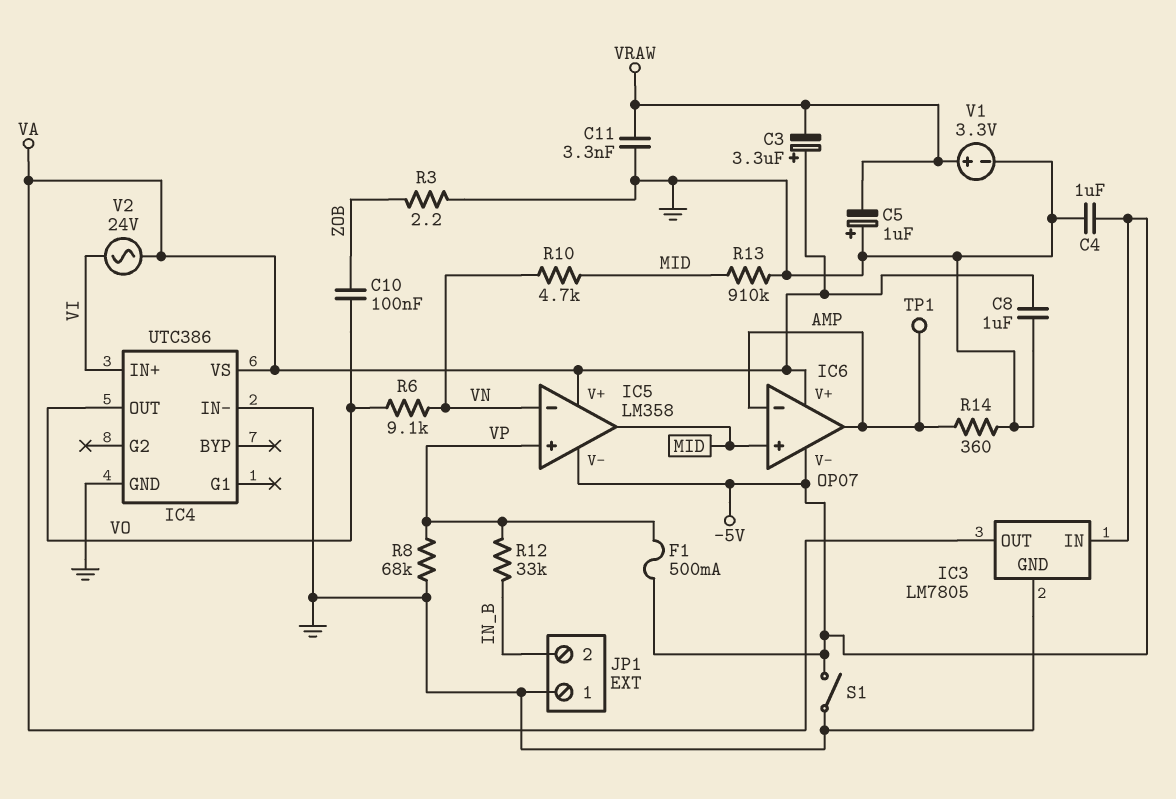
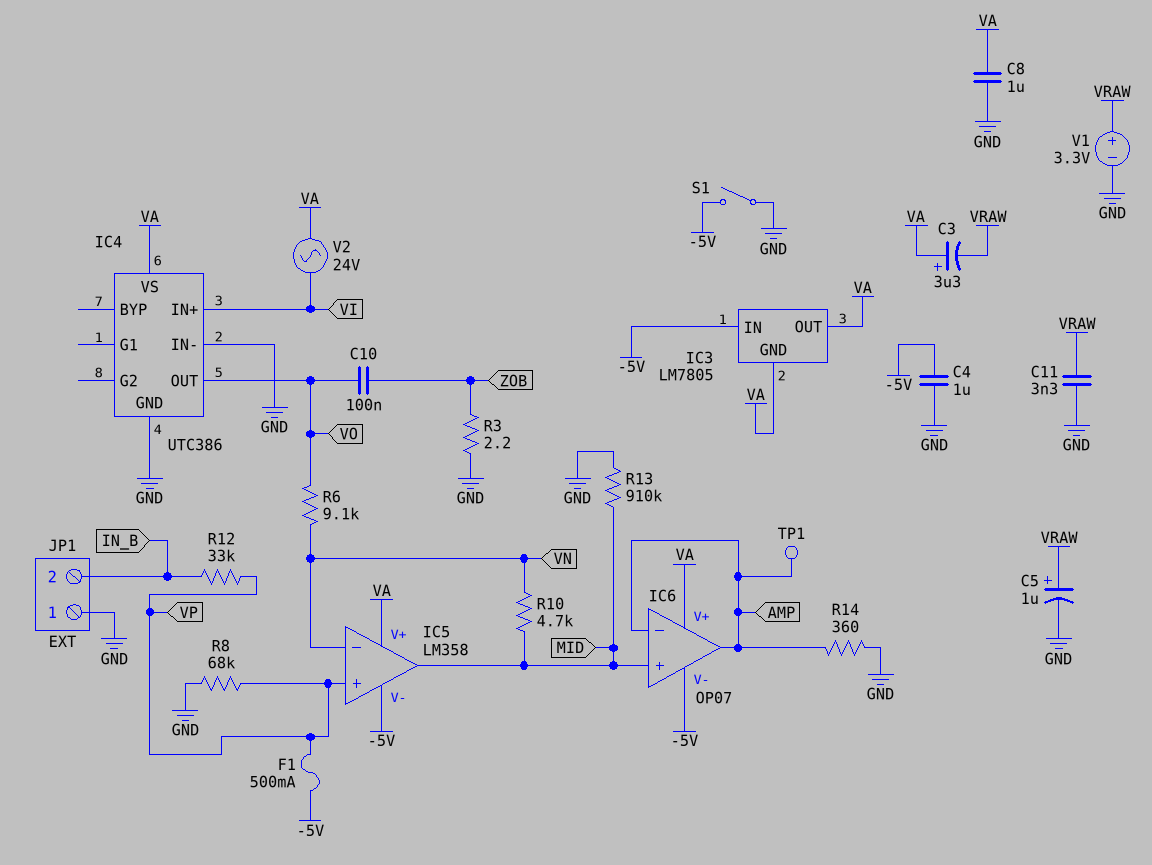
C5: 1uF (plus GND, minus VRAW) -> 1uF (plus VRAW, minus GND)
IC3 pin GND: GND -> VA

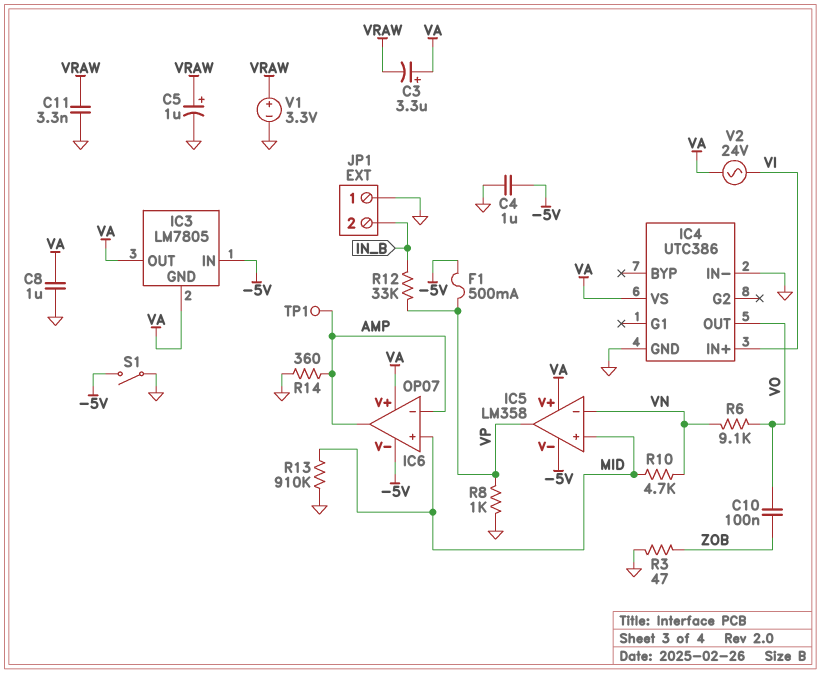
IC5 pin in+: VP -> MID
IC5 pin out: MID -> VP
R3: 2.2 (GND, ZOB) -> 47 (GND, ZOB)
R8: 68k (GND, VP) -> 1k (GND, VP)

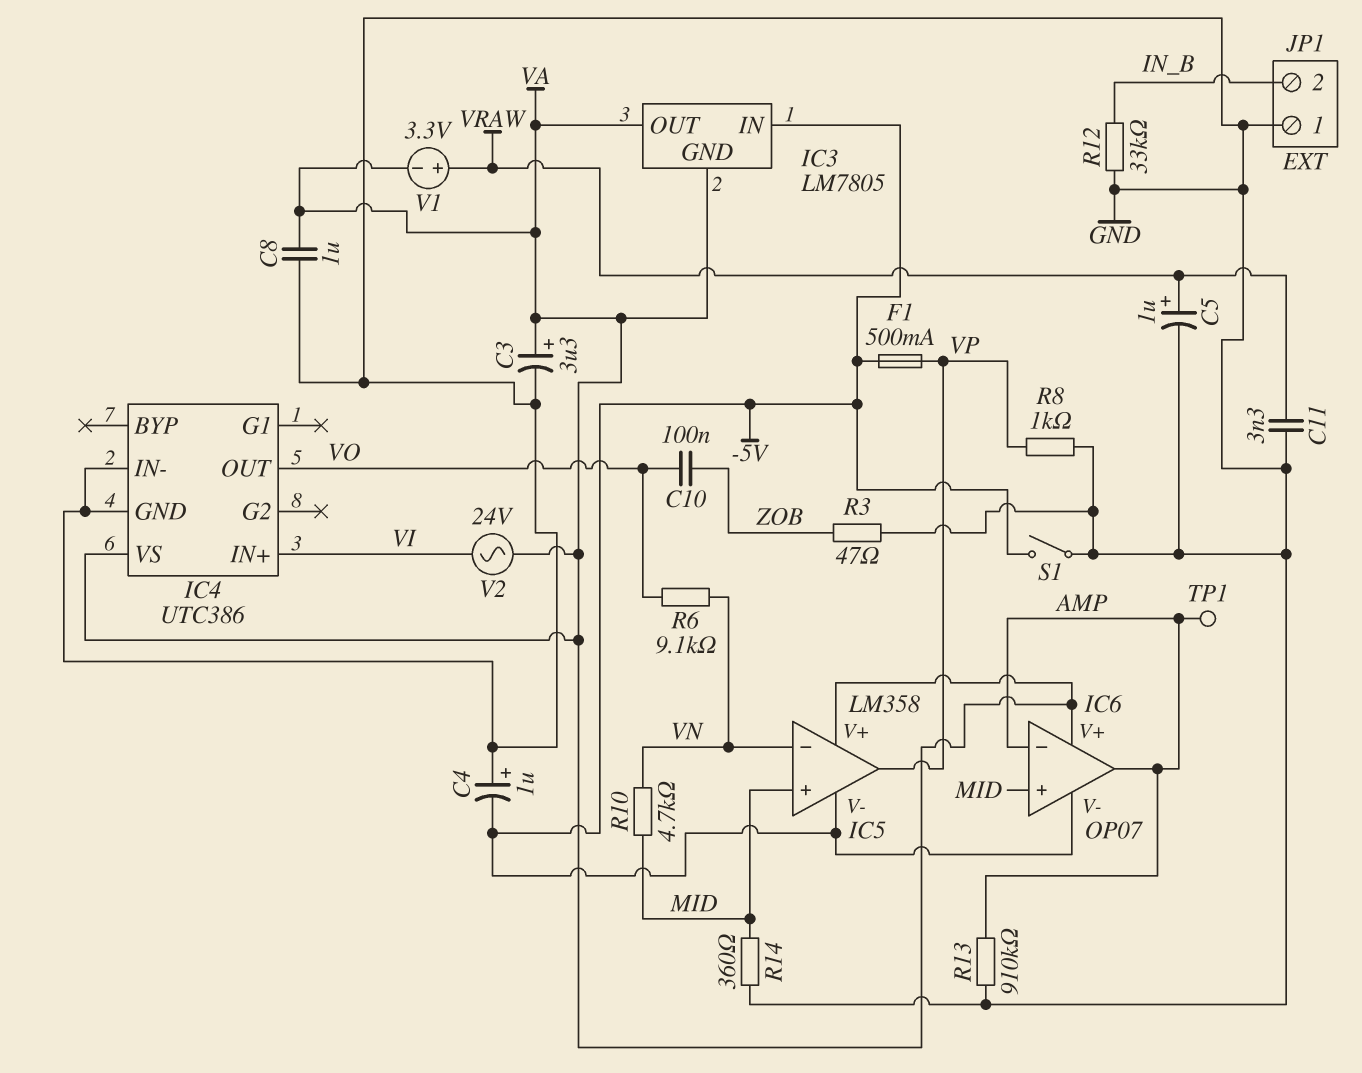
C3: 3.3uF (plus VA, minus VRAW) -> 3.3uF (plus VA, minus GND)
C4: 1uF (-5V, GND) -> 1uF (plus GND, minus -5V)
R12: 33k (IN_B, VP) -> 33k (GND, IN_B)
R13: 910k (GND, MID) -> 910k (AMP, GND)
R14: 360 (AMP, GND) -> 360 (GND, MID)
V1: 3.3V (plus VRAW, minus GND) -> 3.3V (plus VRAW, minus VA)

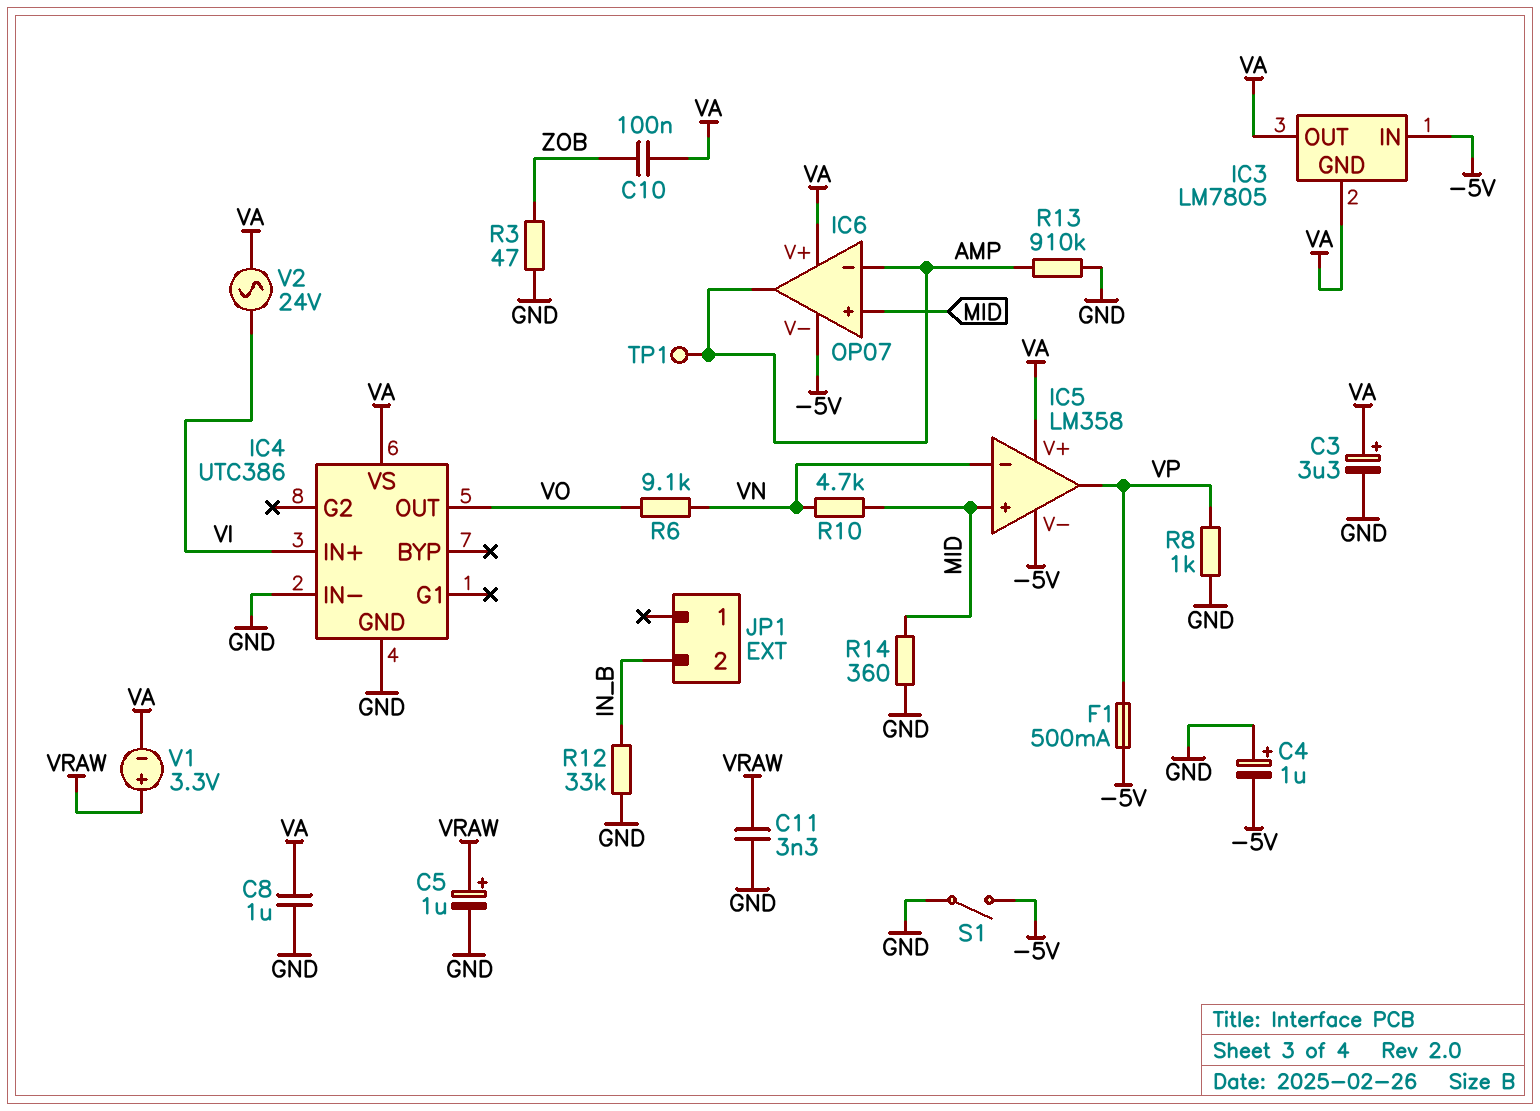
C10: 100nF (VO, ZOB) -> 100nF (VA, ZOB)
JP1 pin 1: GND -> none

